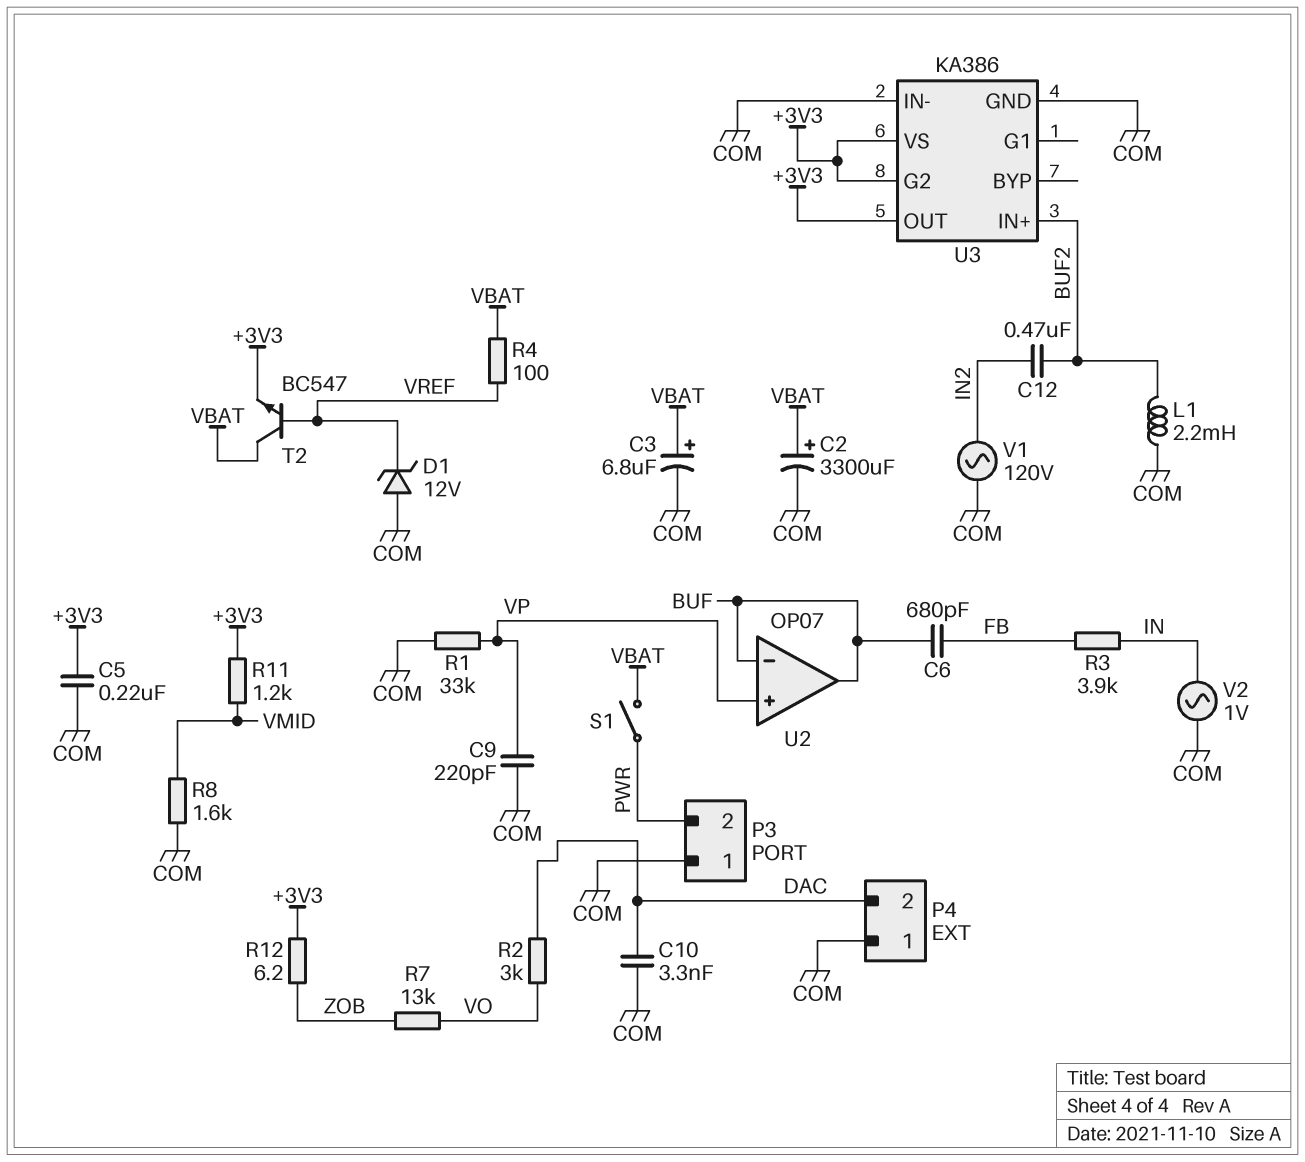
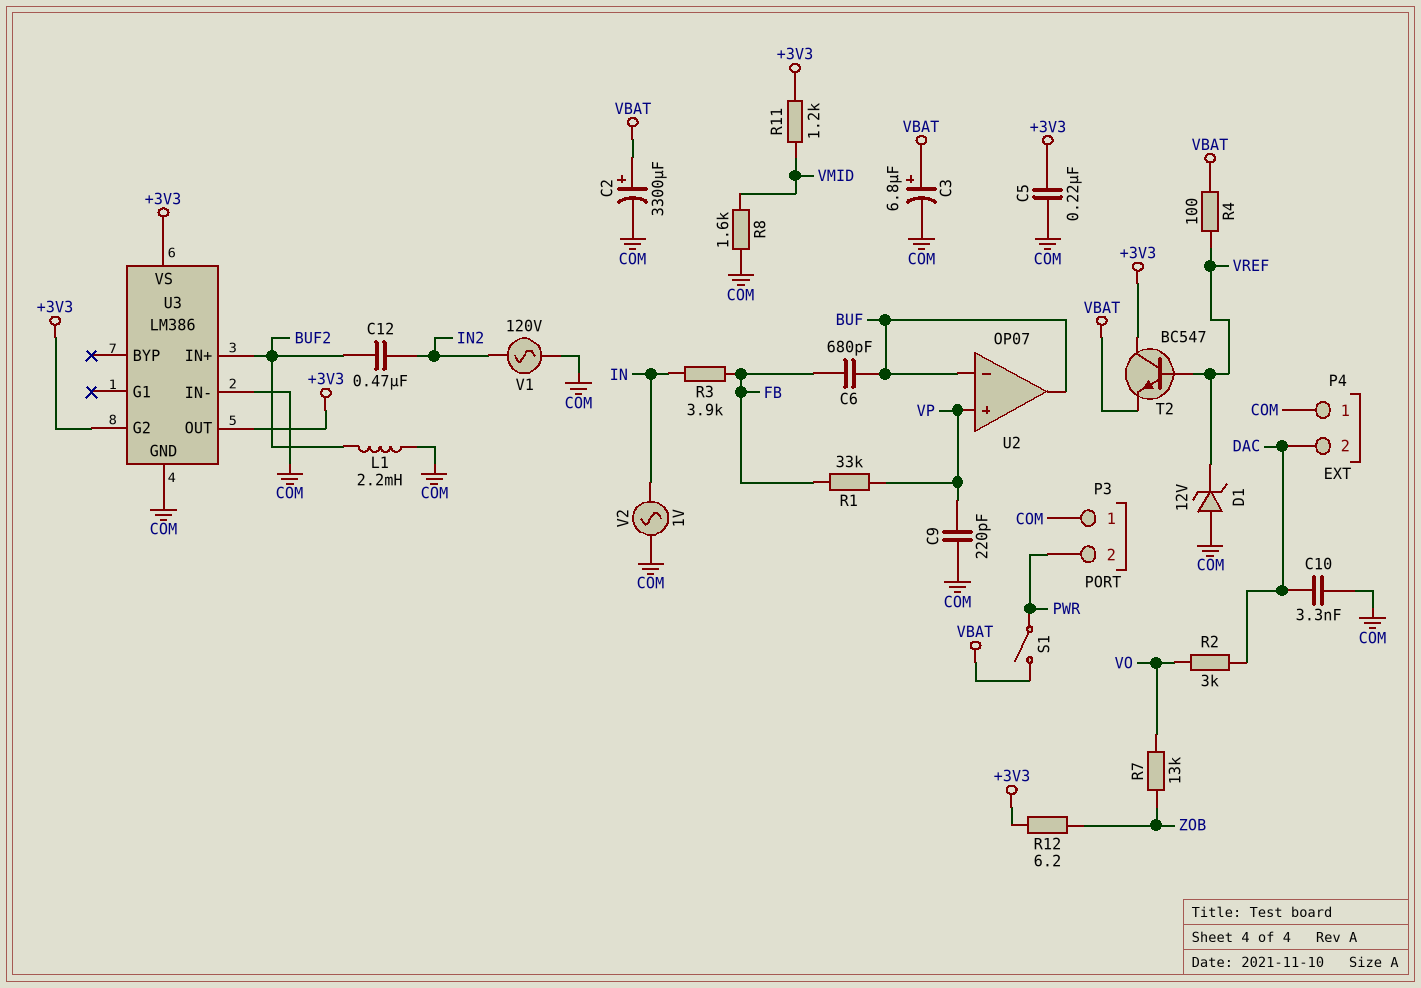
R1: 33k (COM, VP) -> 33k (FB, VP)
T2: NPN BC547 (B VREF, C VBAT, E +3V3) -> NPN BC547 (B VREF, C +3V3, E VBAT)
U3: KA386 -> LM386

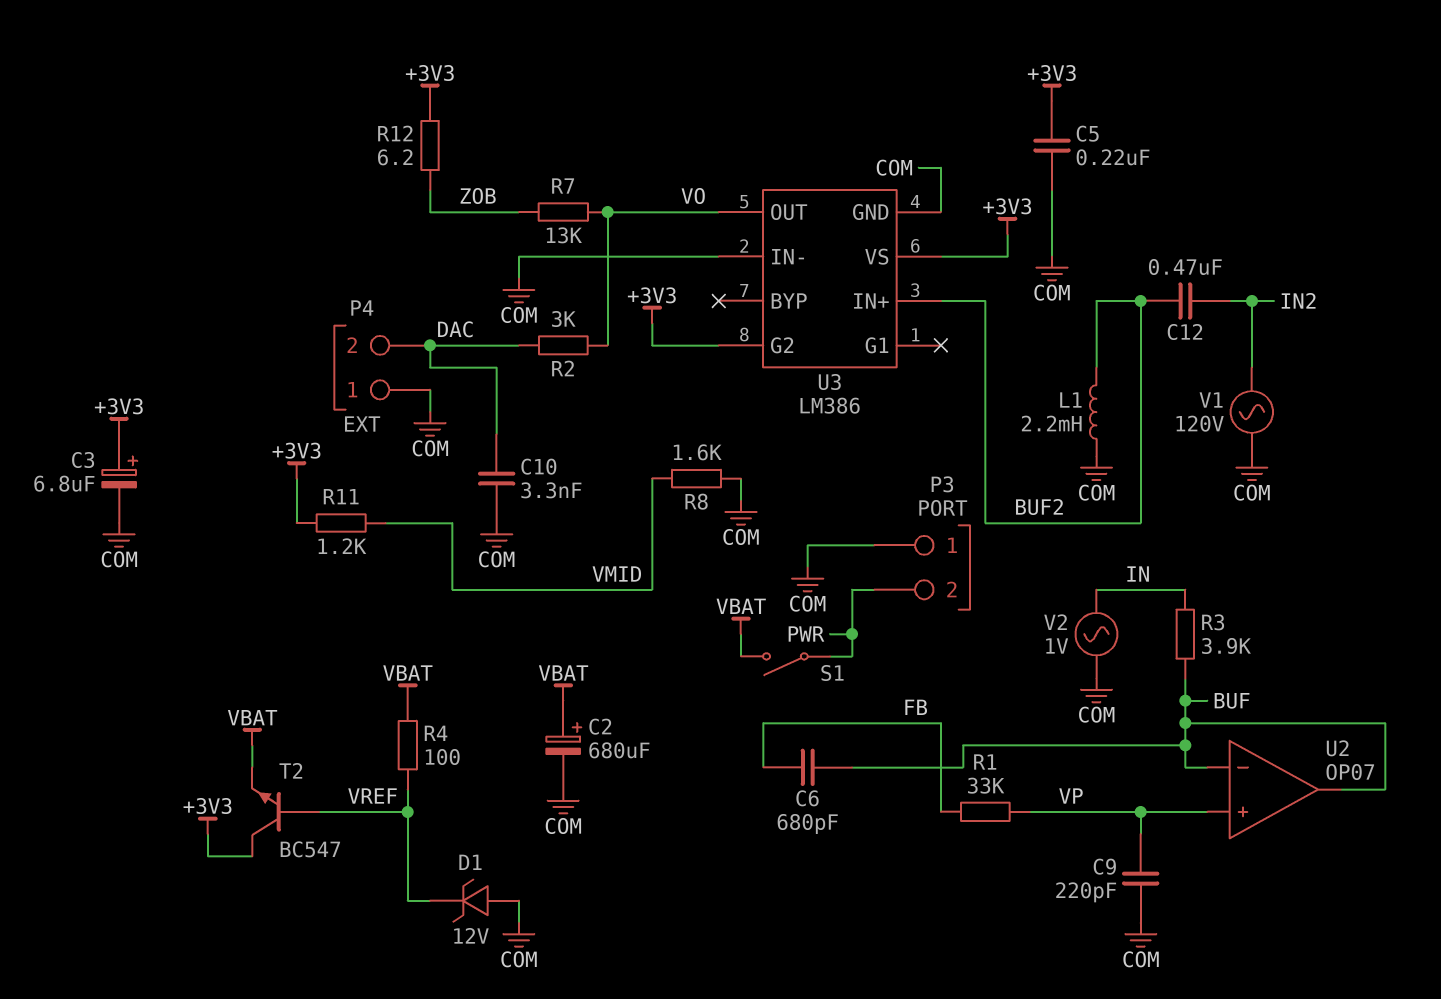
C2: 3300uF (plus VBAT, minus COM) -> 680uF (plus VBAT, minus COM)
C3: 6.8uF (plus VBAT, minus COM) -> 6.8uF (plus +3V3, minus COM)
R3: 3.9k (FB, IN) -> 3.9k (BUF, IN)
U3 pin OUT: +3V3 -> VO

